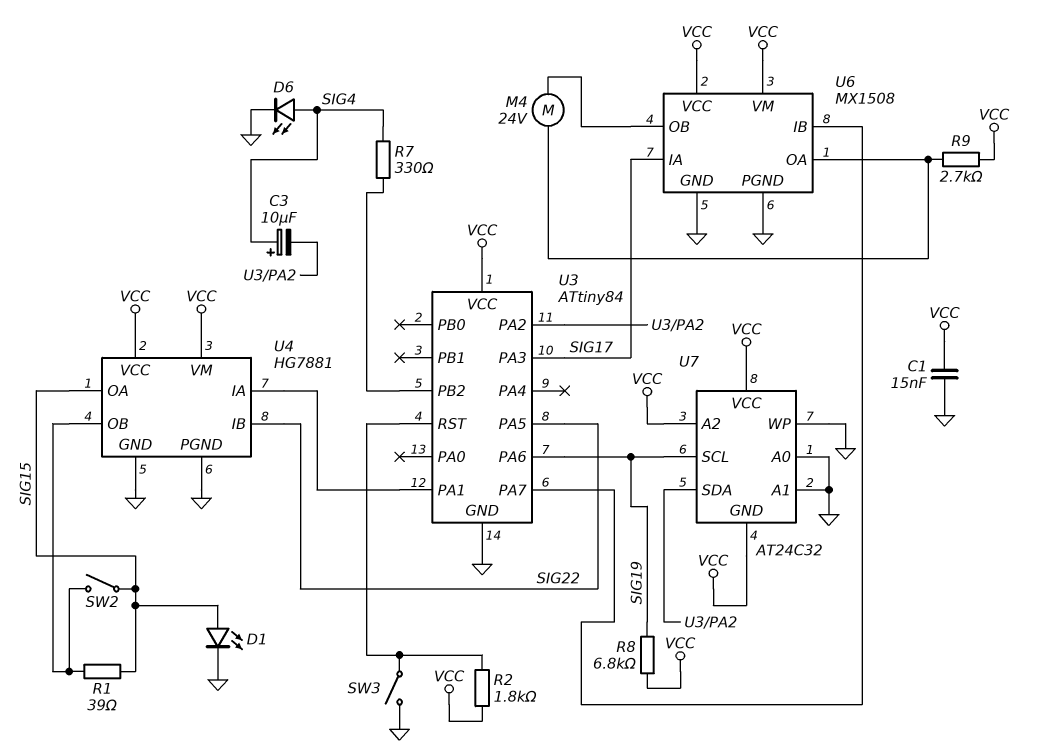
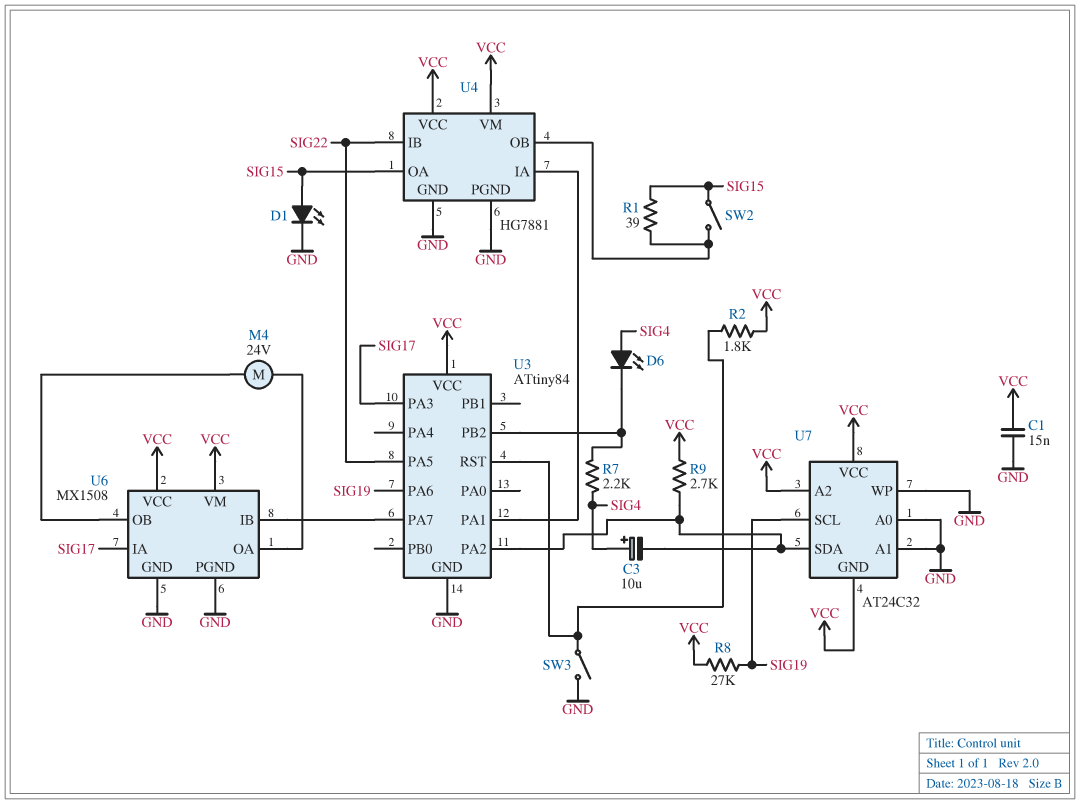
D6: LED (A SIG4, K GND) -> LED (A SIG4, K U3/PB2)
R7: 330 (SIG4, U3/PB2) -> 2.2k (SIG4, U3/PB2)
R8: 6.8k (SIG19, VCC) -> 27k (SIG19, VCC)
R9: 2.7k (U6/OA, VCC) -> 2.7k (U3/PA2, VCC)

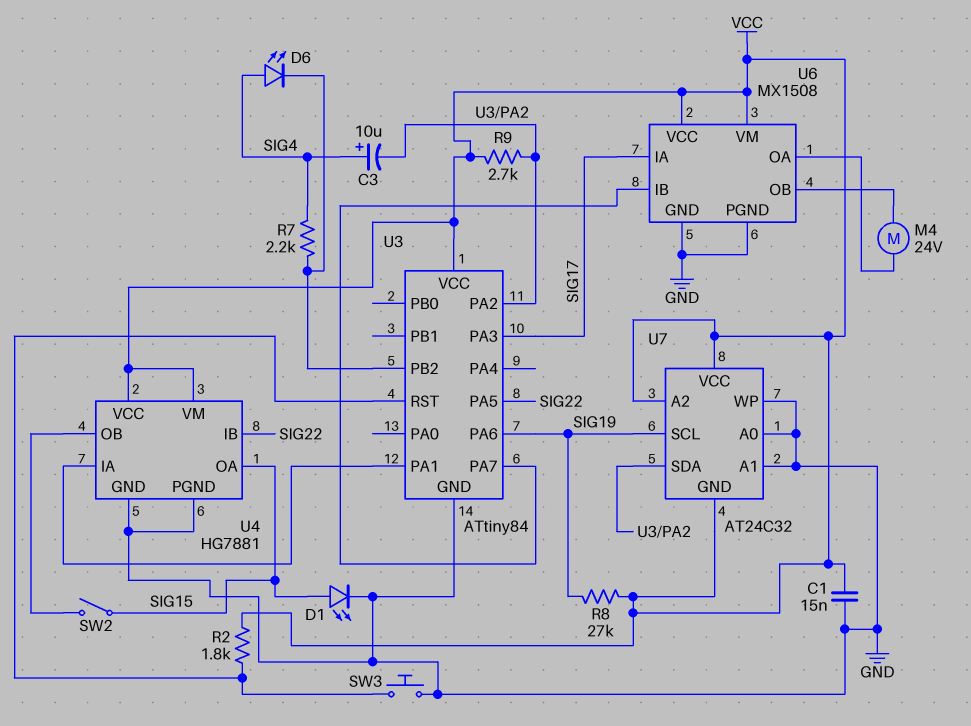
R1: 39 (SIG15, U4/OB) -> none
SW3: switch (GND, U3/RST) -> button (GND, U3/RST)

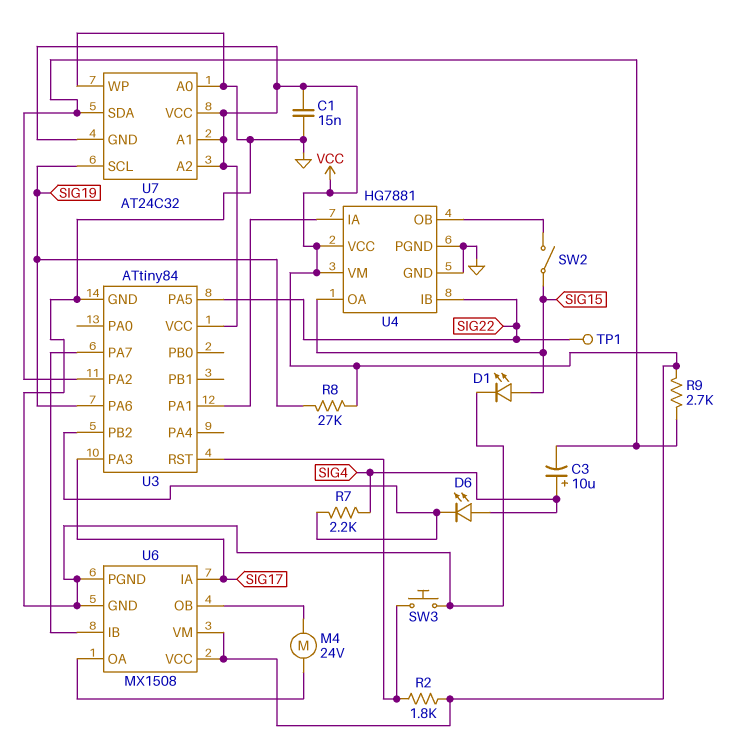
TP1: none -> test point (SIG22)
U7 pin A1: GND -> VCC

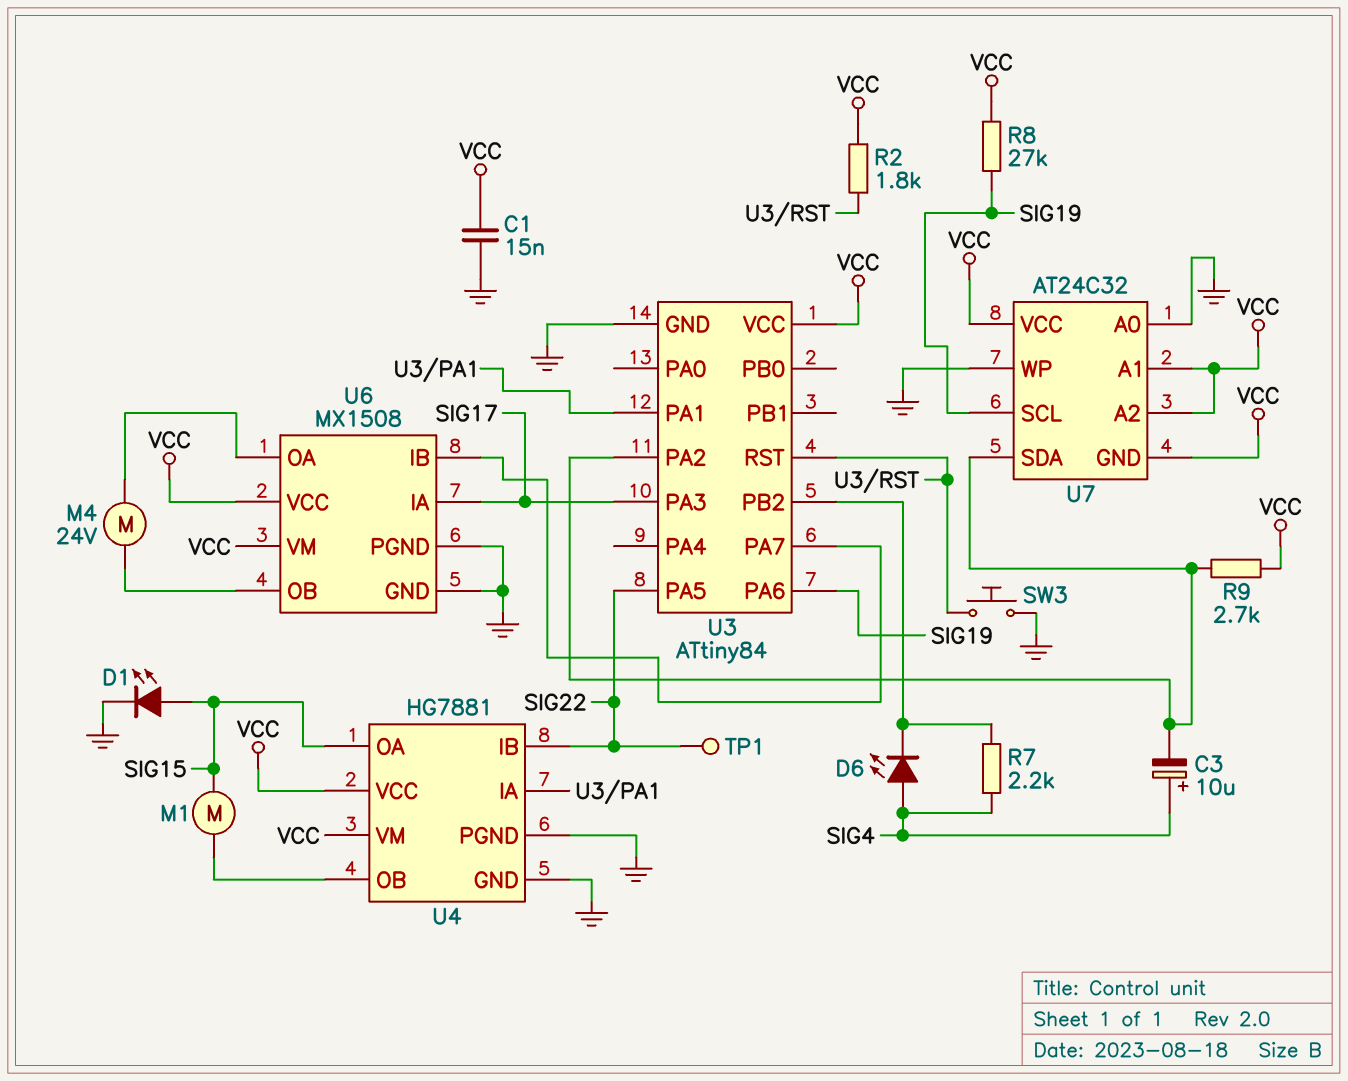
M1: none -> motor (SIG15, U4/OB)
SW2: switch (SIG15, U4/OB) -> none

